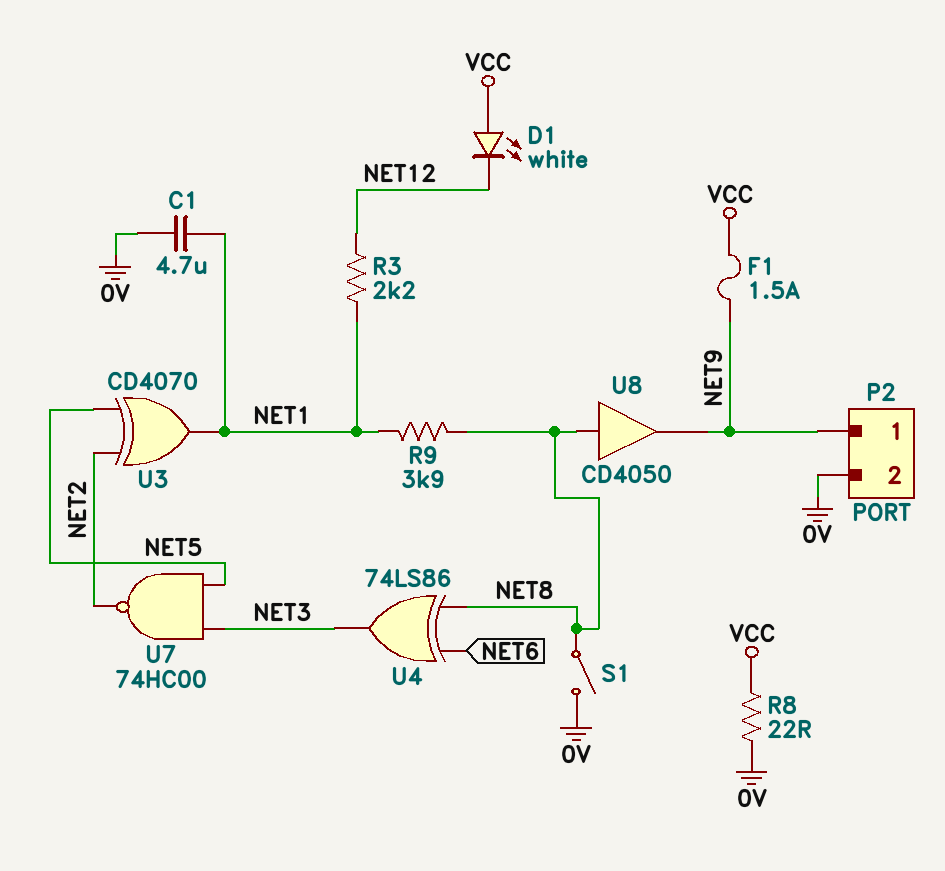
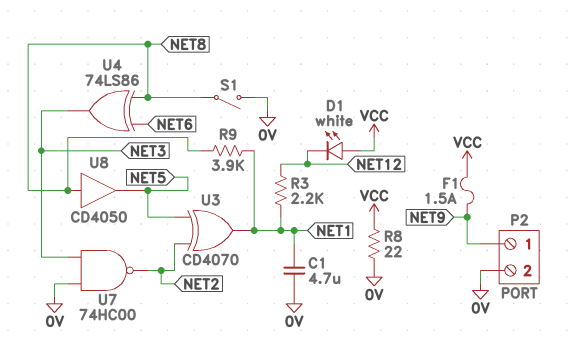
U7: NAND 74HC00 (in NET3, in NET5, out NET2) -> NAND 74HC00 (in 0V, in NET3, out NET2)
U8: buffer CD4050 (in NET8, out NET9) -> buffer CD4050 (in NET8, out NET5)

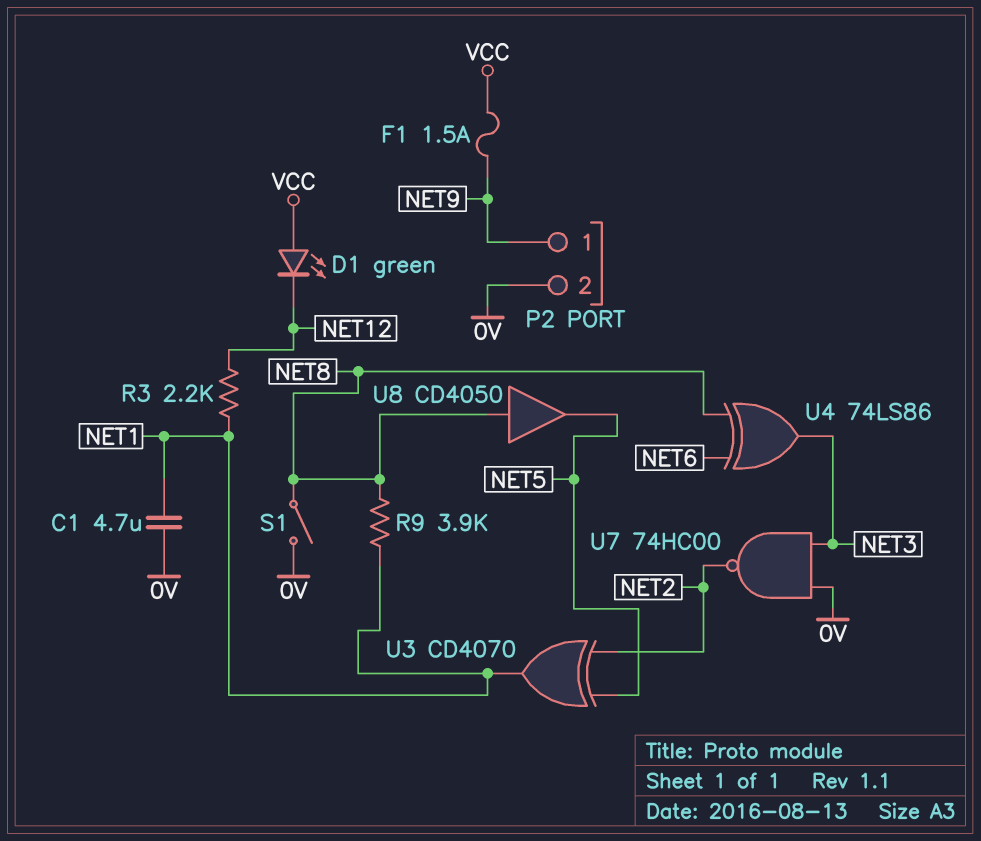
D1: LED white (A VCC, K NET12) -> LED green (A VCC, K NET12)
R8: 22 (0V, VCC) -> none

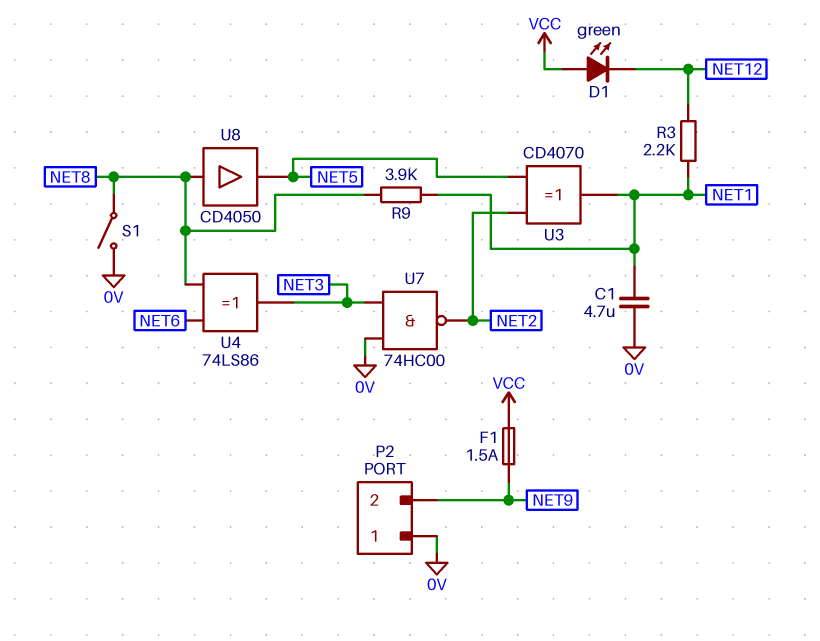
P2 pin 1: NET9 -> 0V
P2 pin 2: 0V -> NET9

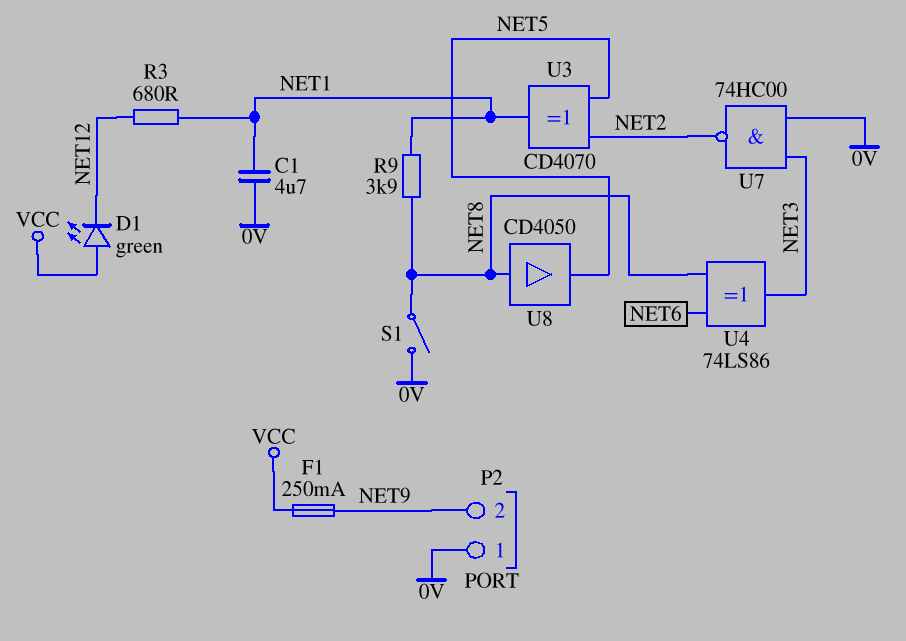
F1: 1.5A (NET9, VCC) -> 250mA (NET9, VCC)
R3: 2.2k (NET1, NET12) -> 680 (NET1, NET12)

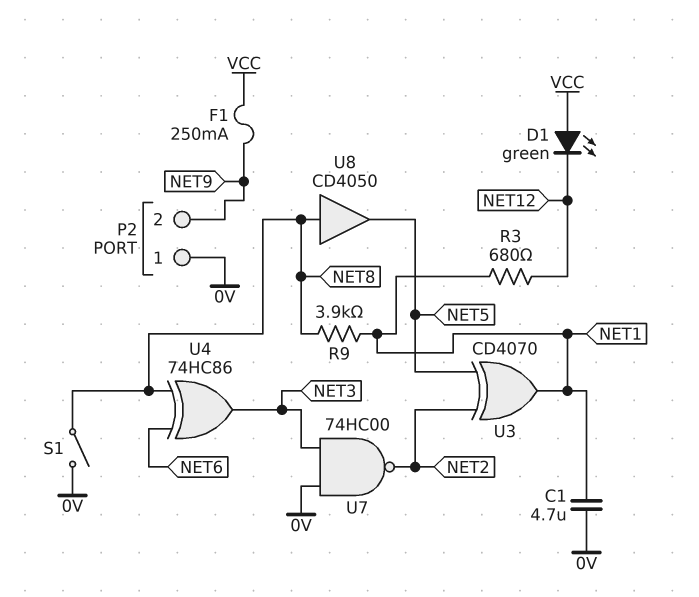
U4: XOR 74LS86 (in NET6, in NET8, out NET3) -> XOR 74HC86 (in NET6, in NET8, out NET3)

